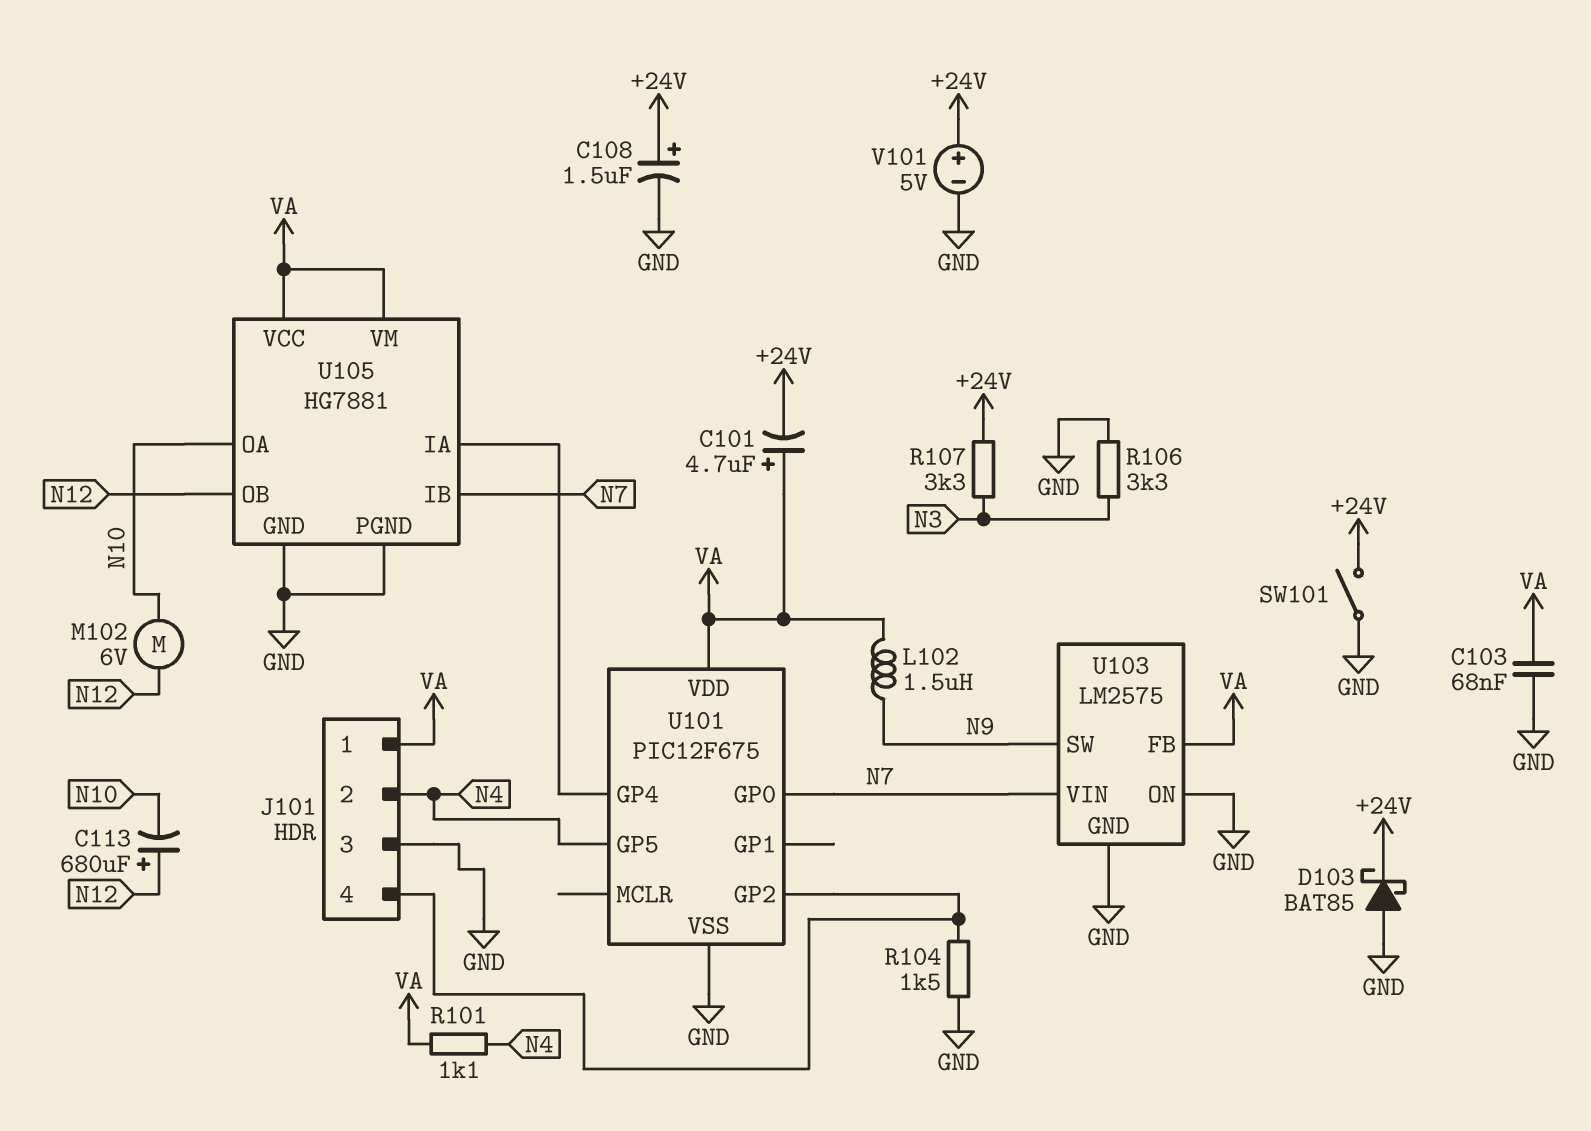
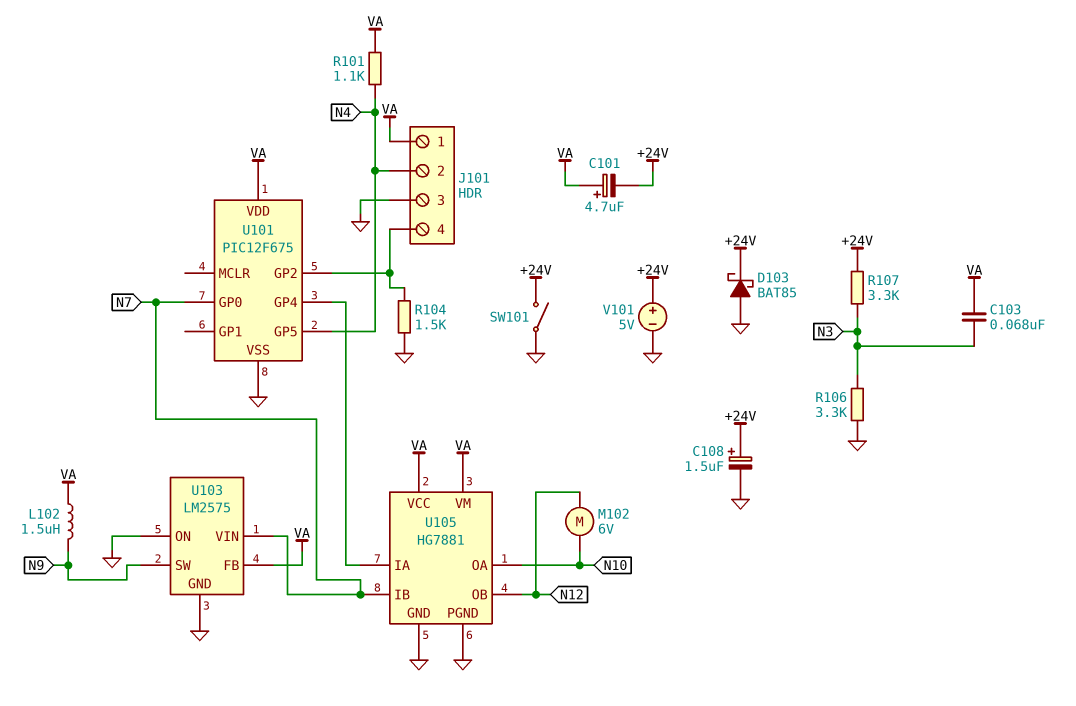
C103: 68nF (GND, VA) -> 68nF (N3, VA)
C113: 680uF (plus N12, minus N10) -> none

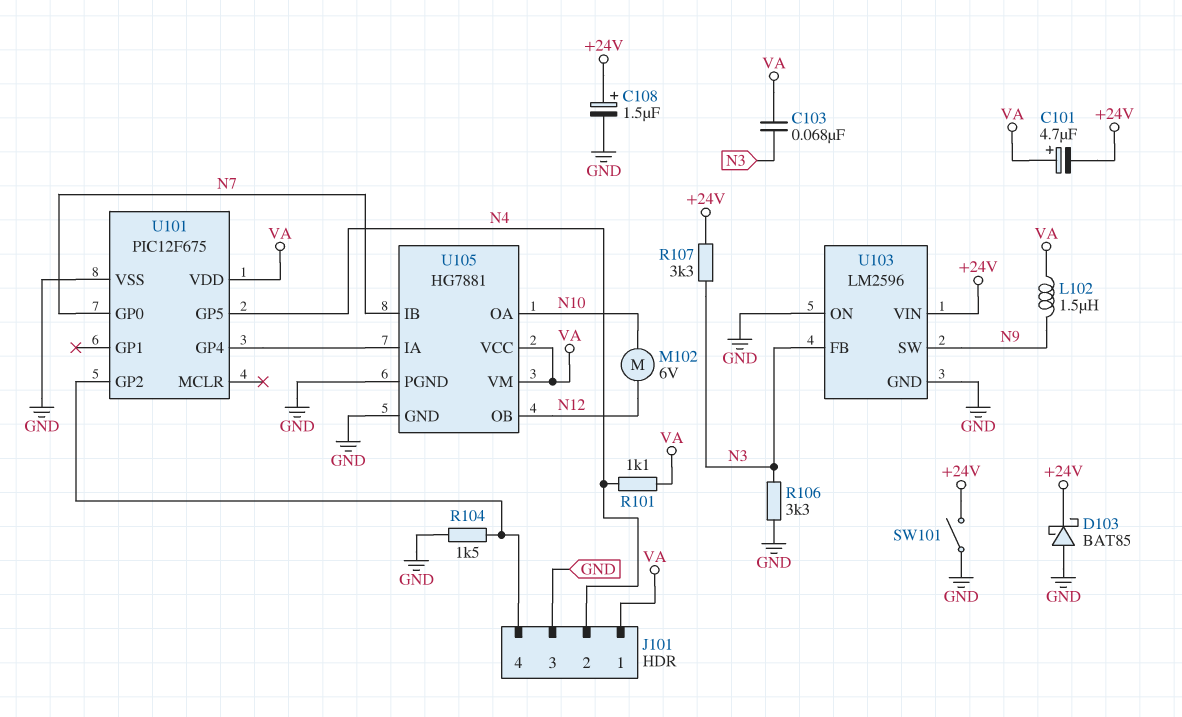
U103: LM2575 -> LM2596
U103 pin FB: VA -> N3
U103 pin VIN: N7 -> +24V
V101: 5V (plus +24V, minus GND) -> none

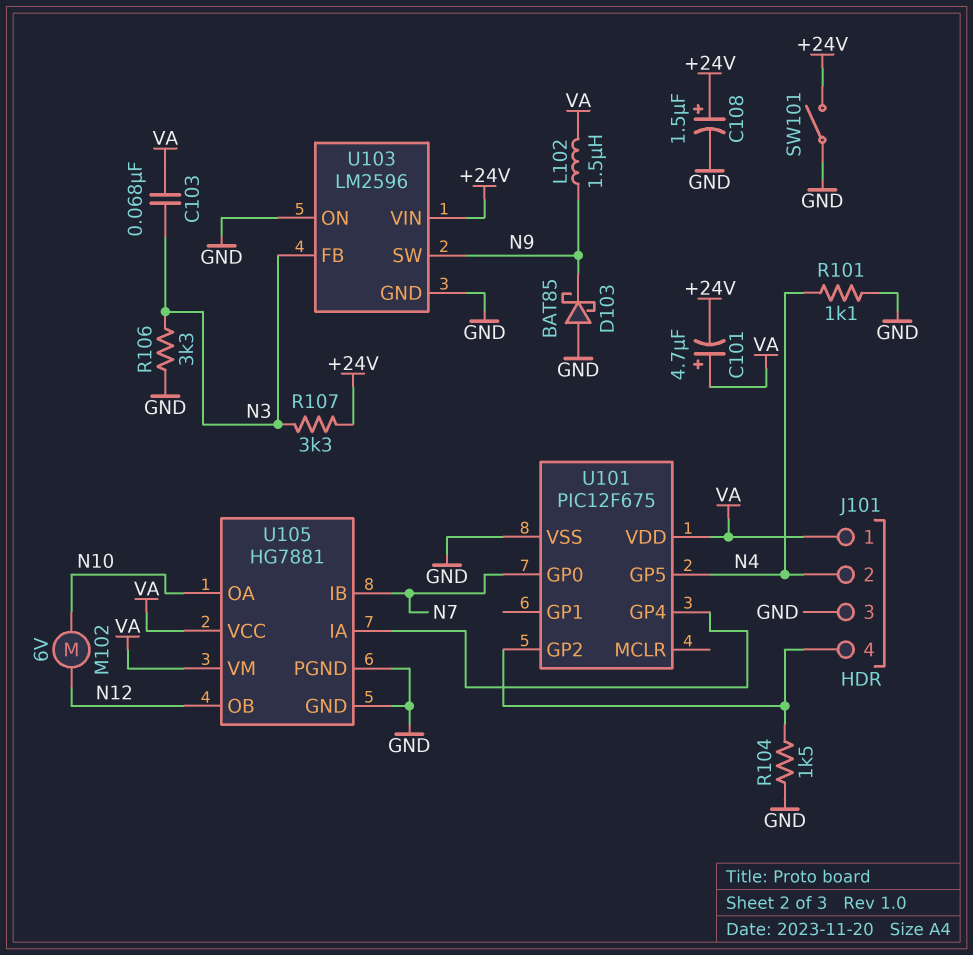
D103: schottky BAT85 (A GND, K +24V) -> schottky BAT85 (A GND, K N9)
R101: 1.1k (N4, VA) -> 1.1k (GND, N4)

